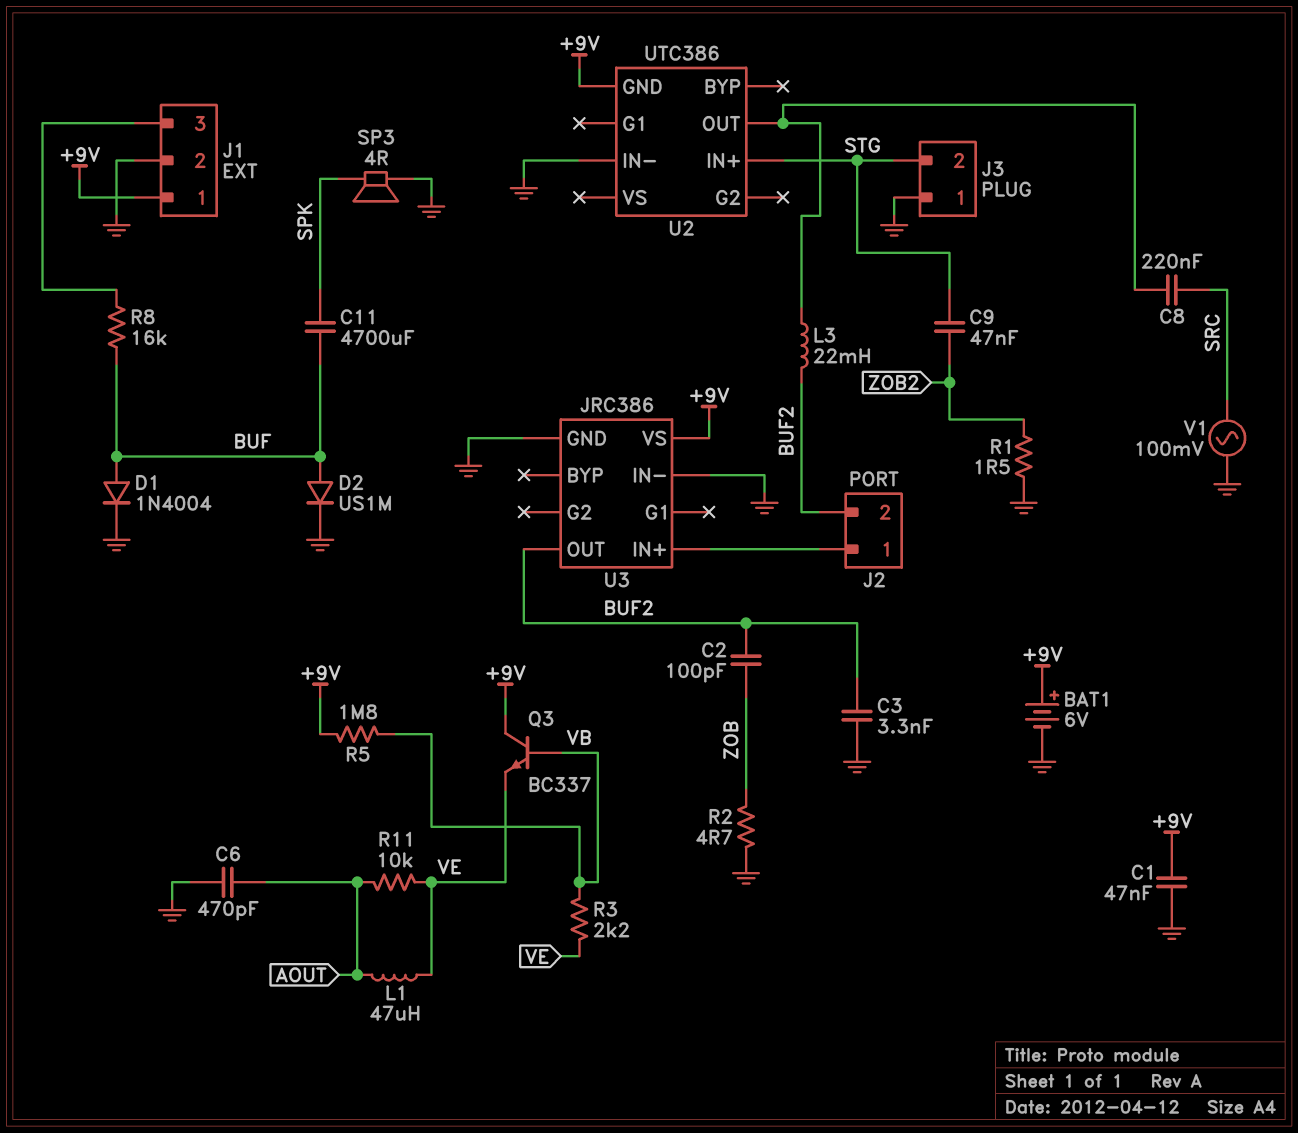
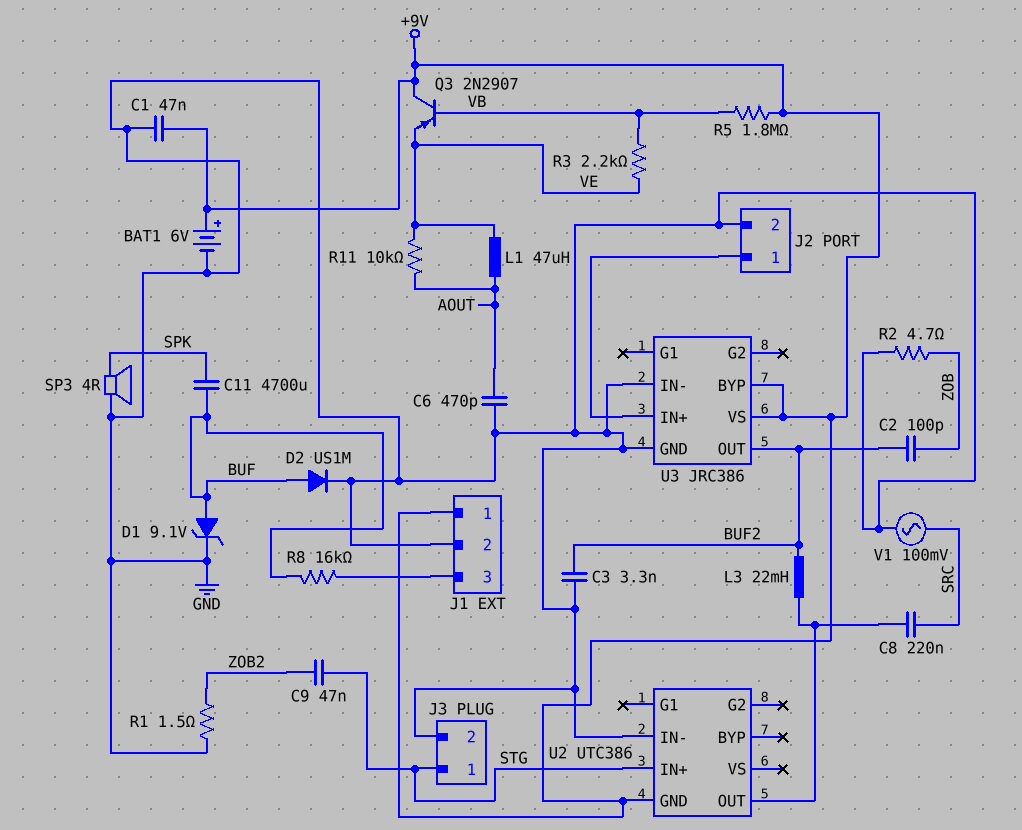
D1: diode 1N4004 (A BUF, K GND) -> zener 9.1V (A BUF, K GND)
J2 pin 2: BUF2 -> GND
J3 pin 1: GND -> STG
J3 pin 2: STG -> GND
Q3: NPN BC337 (B VB, C +9V, E VE) -> PNP 2N2907 (B VB, C +9V, E VE)
U3 pin BYP: none -> +9V

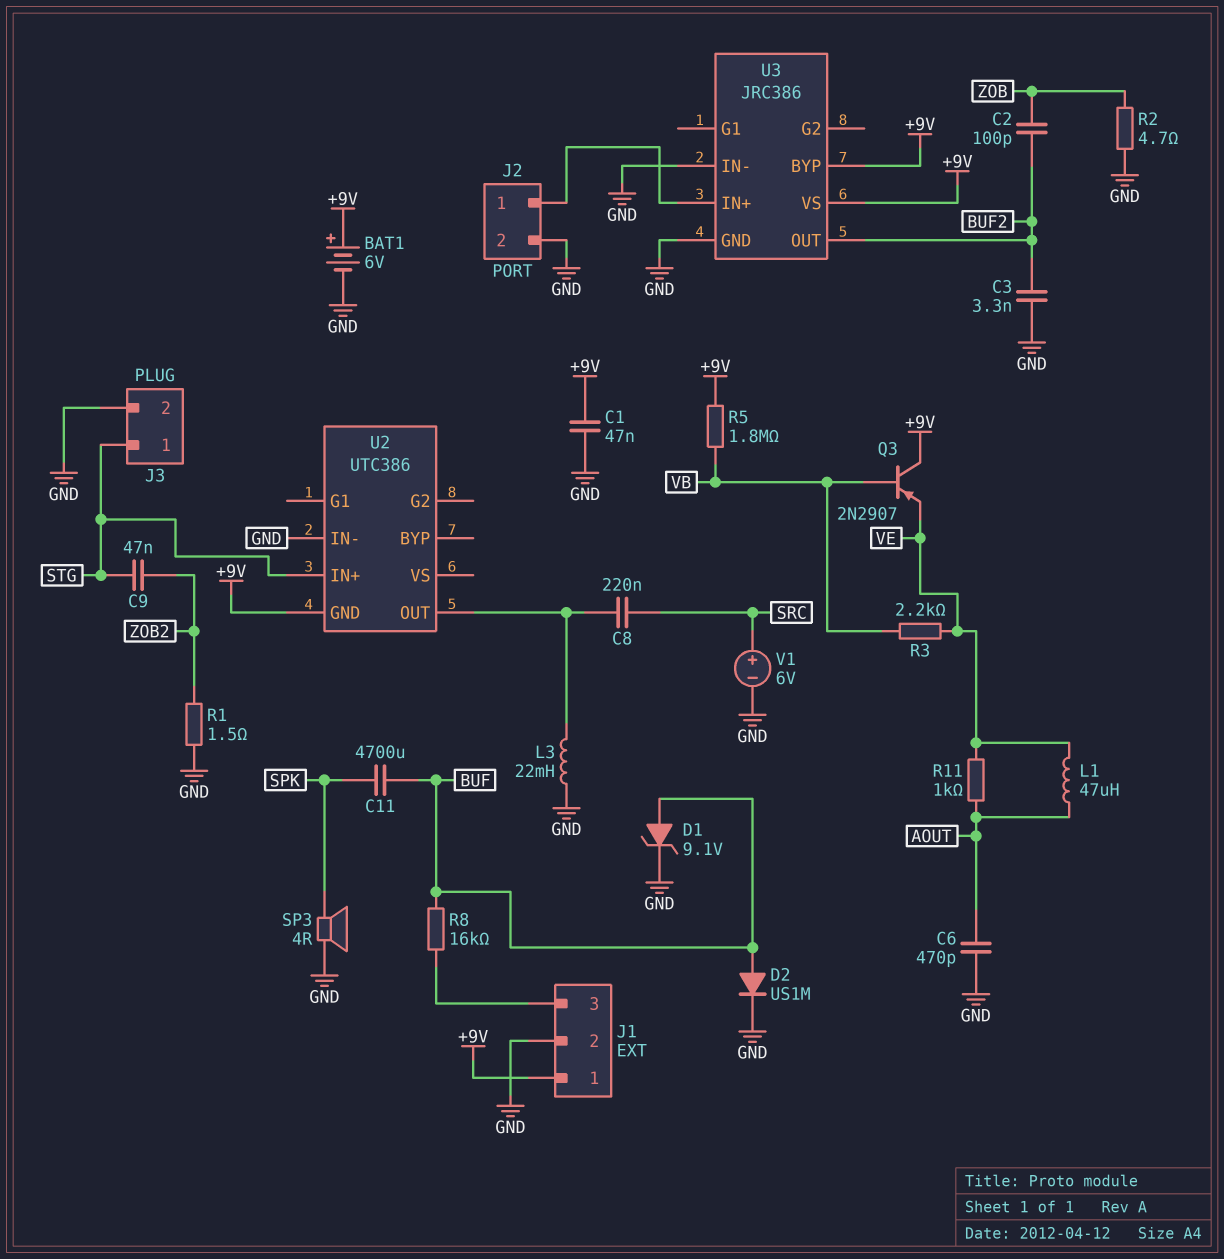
L3: 22mH (BUF2, U2/OUT) -> 22mH (GND, U2/OUT)
R11: 10k (AOUT, VE) -> 1k (AOUT, VE)
V1: AC 100mV (GND, SRC) -> 6V (plus SRC, minus GND)

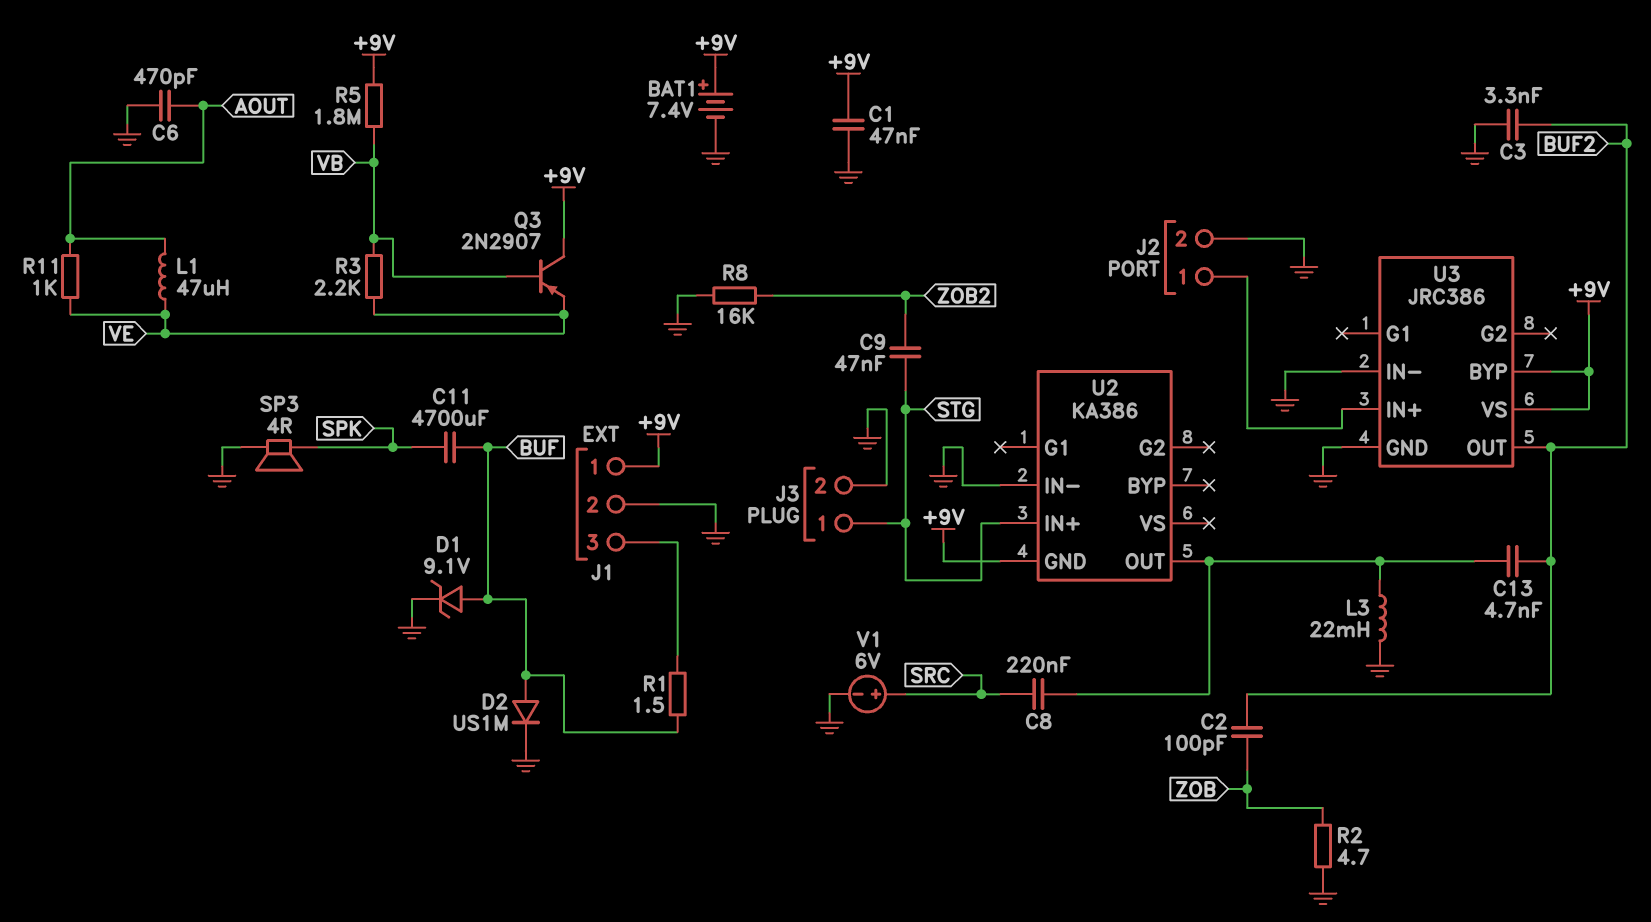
BAT1: 6V (plus +9V, minus GND) -> 7.4V (plus +9V, minus GND)
C13: none -> 4.7nF (BUF2, U2/OUT)
R1: 1.5 (GND, ZOB2) -> 1.5 (BUF, J1/3)
R8: 16k (BUF, J1/3) -> 16k (GND, ZOB2)
U2: UTC386 -> KA386

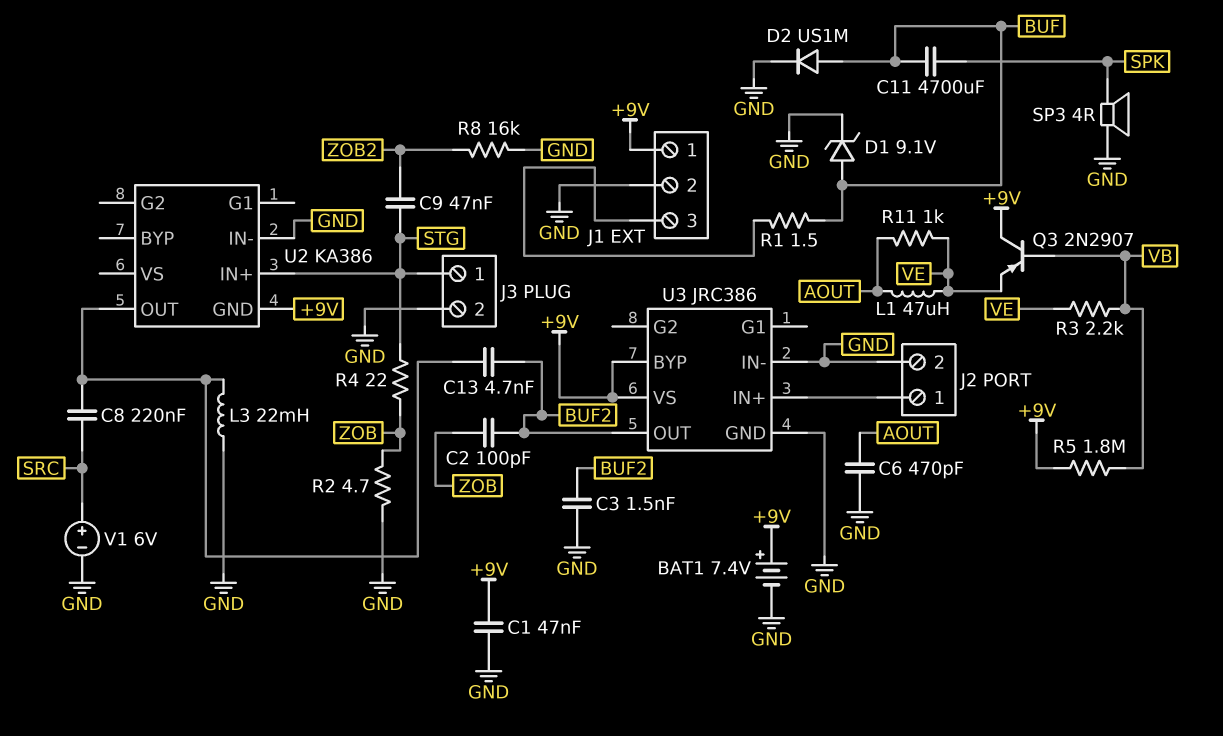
C3: 3.3nF (BUF2, GND) -> 1.5nF (BUF2, GND)
R4: none -> 22 (STG, ZOB)

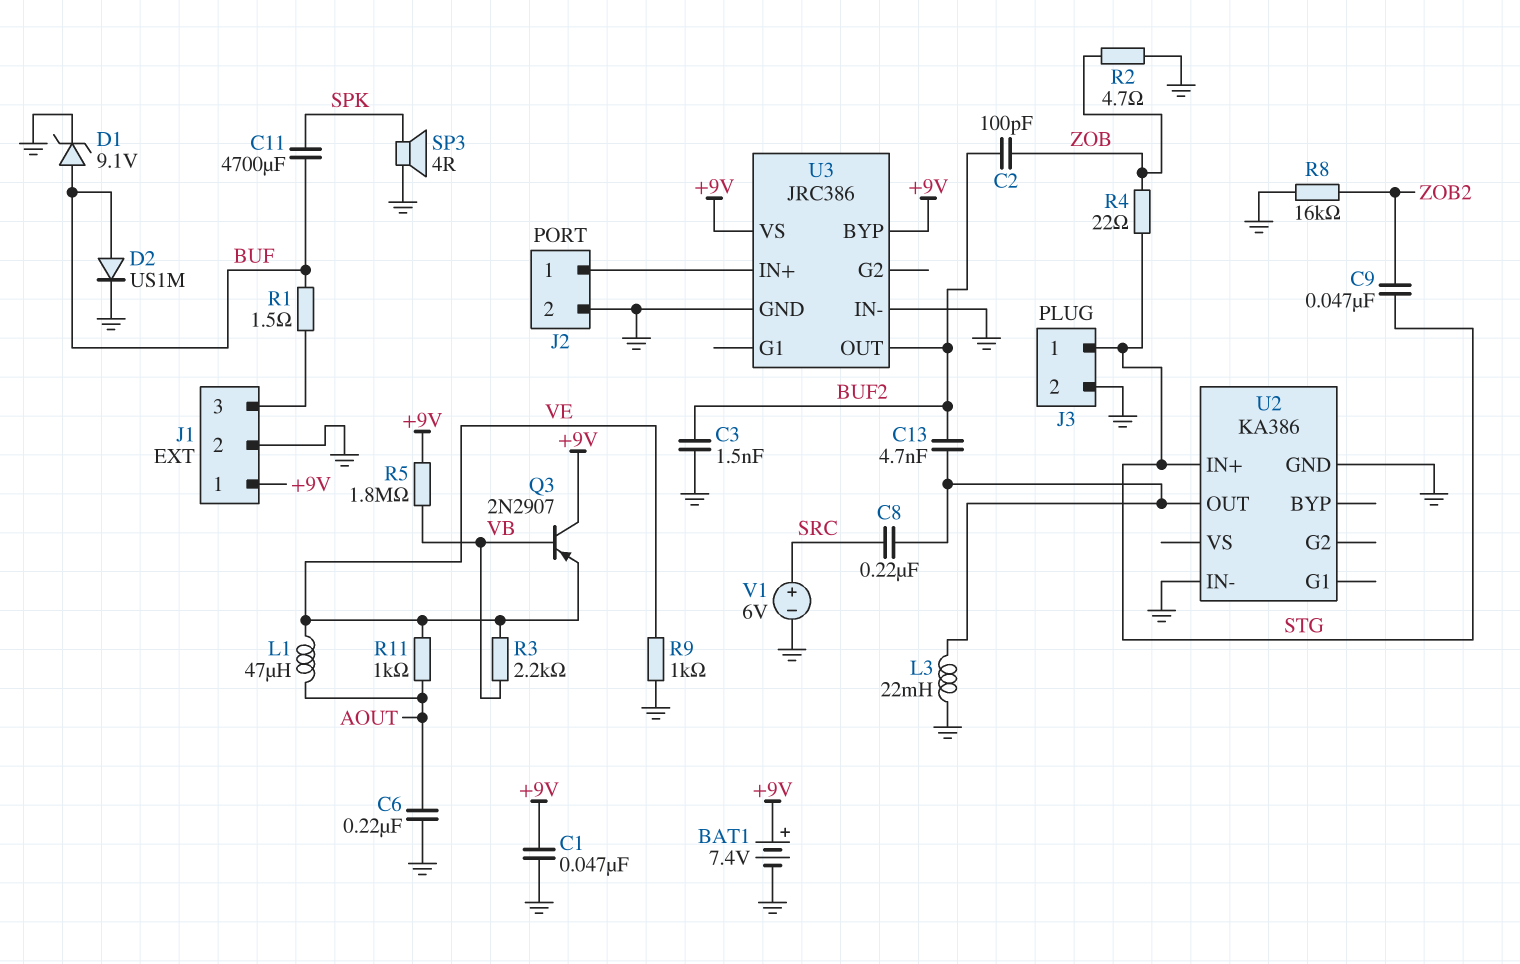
C6: 470pF (AOUT, GND) -> 220nF (AOUT, GND)
R9: none -> 1k (GND, VE)
U2 pin GND: +9V -> GND

